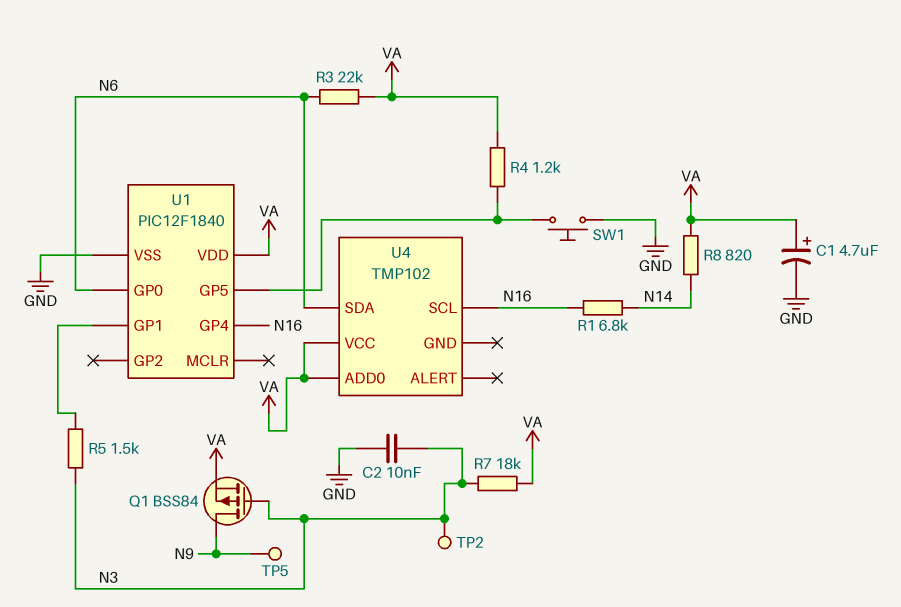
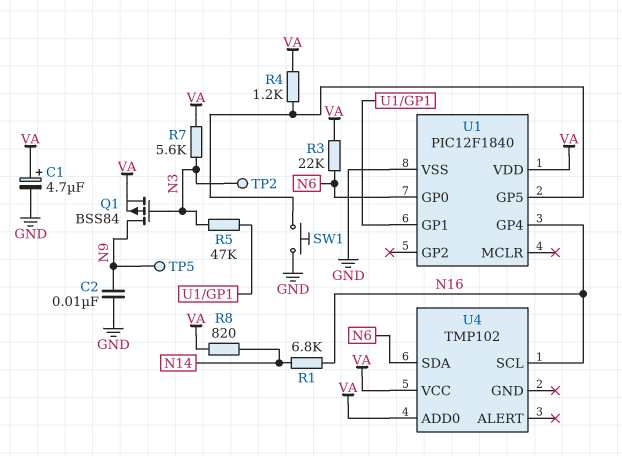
C2: 10nF (GND, N3) -> 10nF (GND, N9)
R5: 1.5k (N3, U1/GP1) -> 47k (N3, U1/GP1)
R7: 18k (N3, VA) -> 5.6k (N3, VA)

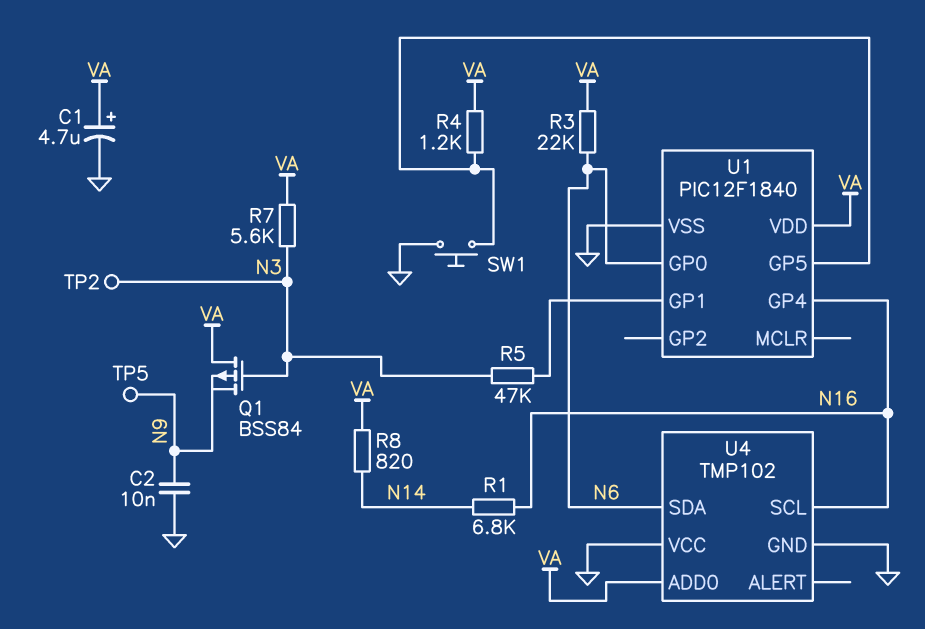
Q1: PMOS BSS84 (G N3, D N9, S VA) -> PMOS BSS84 (G N3, D VA, S N9)
U4 pin GND: none -> GND
U4 pin VCC: VA -> GND

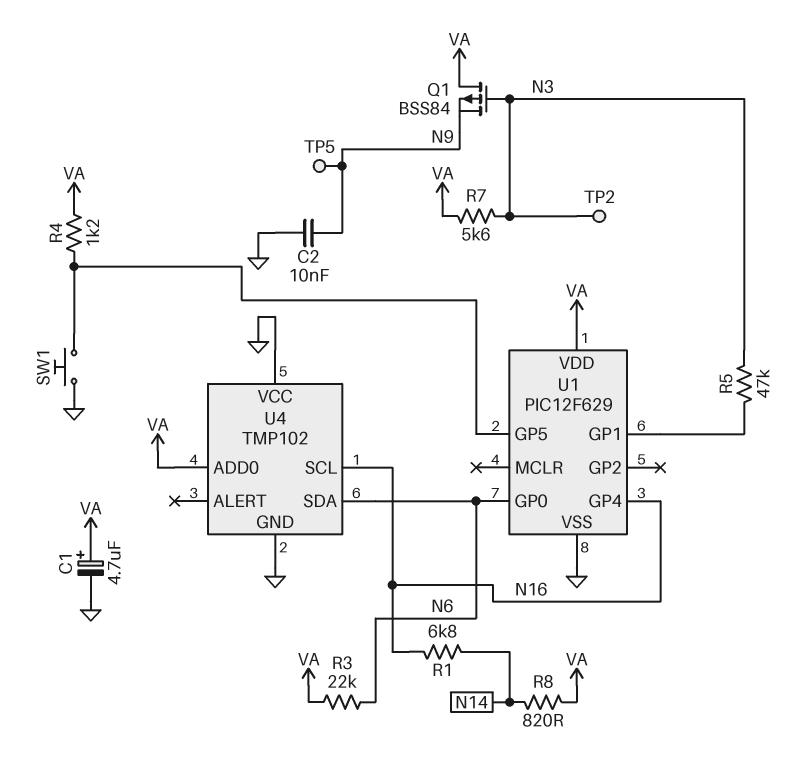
U1: PIC12F1840 -> PIC12F629

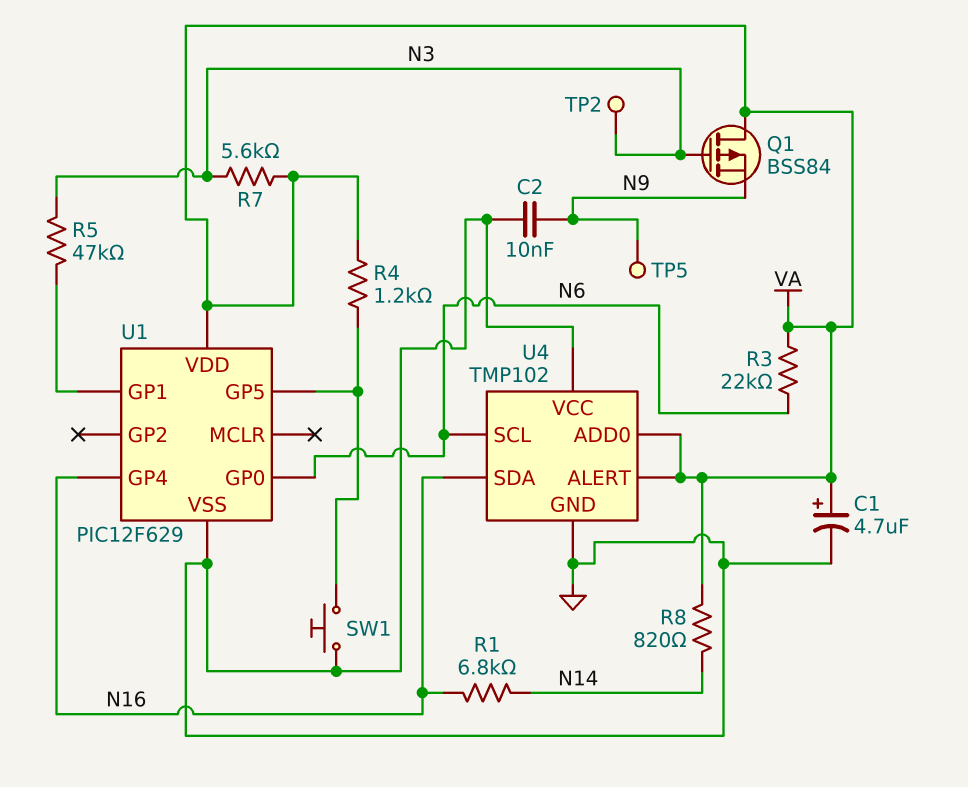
U4 pin ALERT: none -> VA
U4 pin SCL: N16 -> N6
U4 pin SDA: N6 -> N16

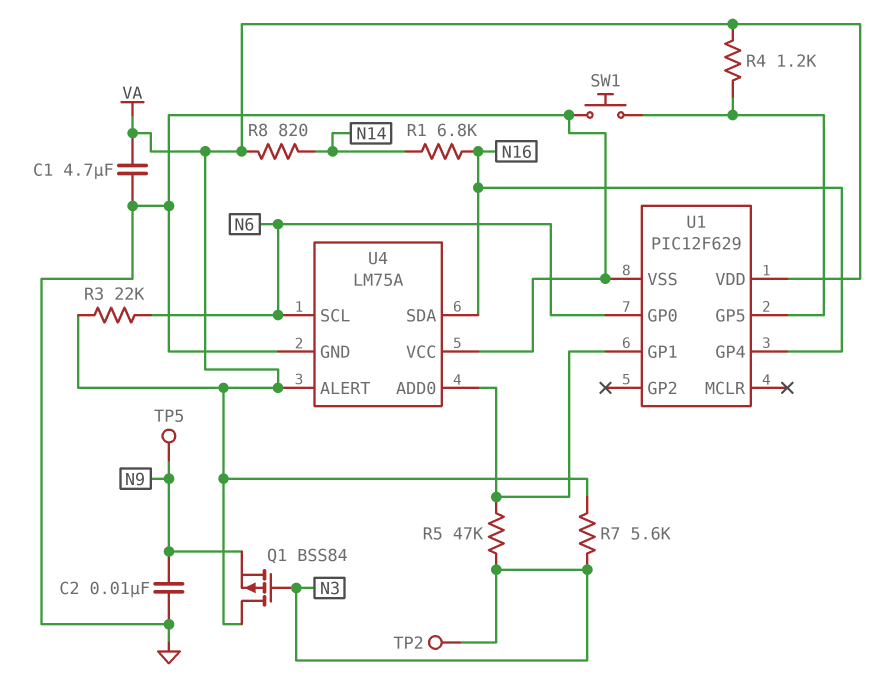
C1: 4.7uF (plus VA, minus GND) -> 4.7uF (GND, VA)
U4: TMP102 -> LM75A
U4 pin ADD0: VA -> U1/GP1

